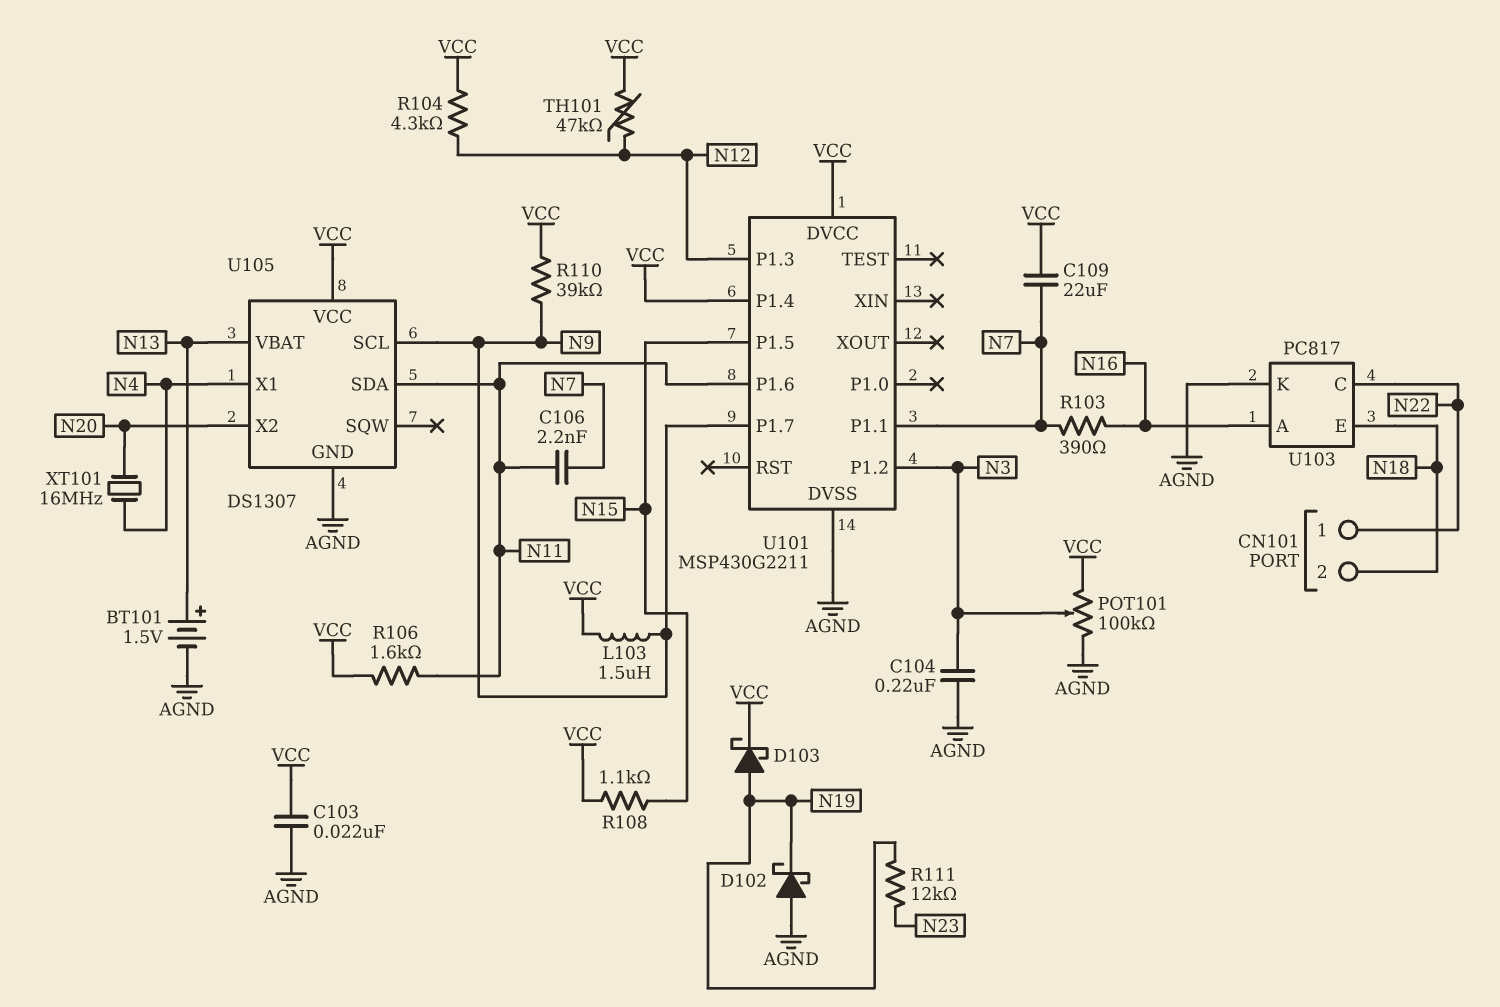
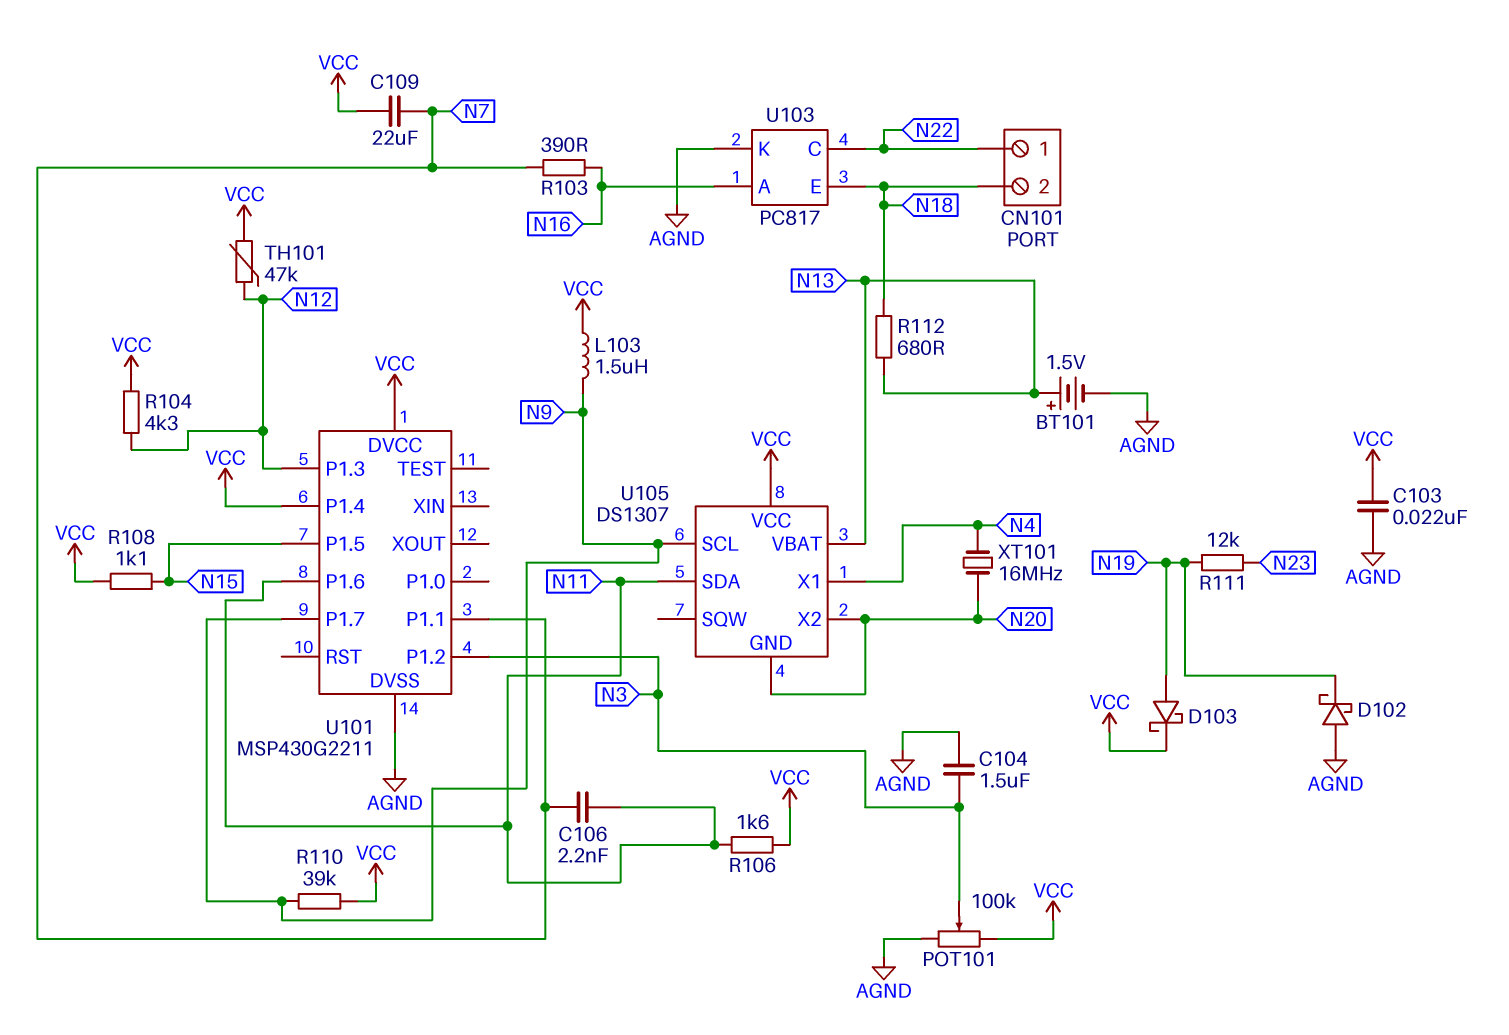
C104: 220nF (AGND, N3) -> 1.5uF (AGND, N3)
R112: none -> 680 (N13, N18)
U105 pin GND: AGND -> N20

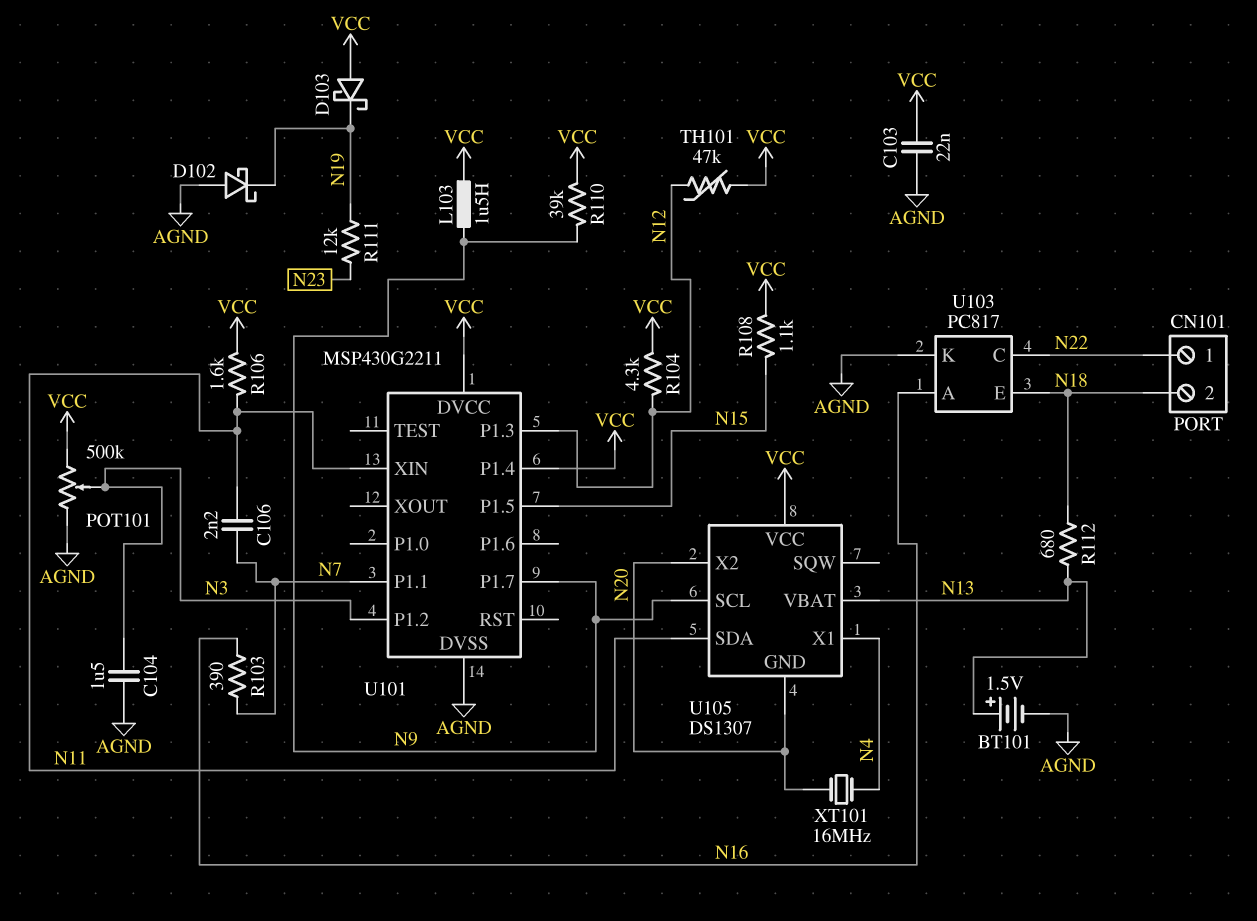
C109: 22uF (N7, VCC) -> none
D103: schottky (A N19, K VCC) -> schottky (A VCC, K N19)
POT101: 100k (AGND, VCC, wiper N3) -> 500k (AGND, VCC, wiper N3)
U101 pin P1.6: N11 -> none
U101 pin XIN: none -> N11

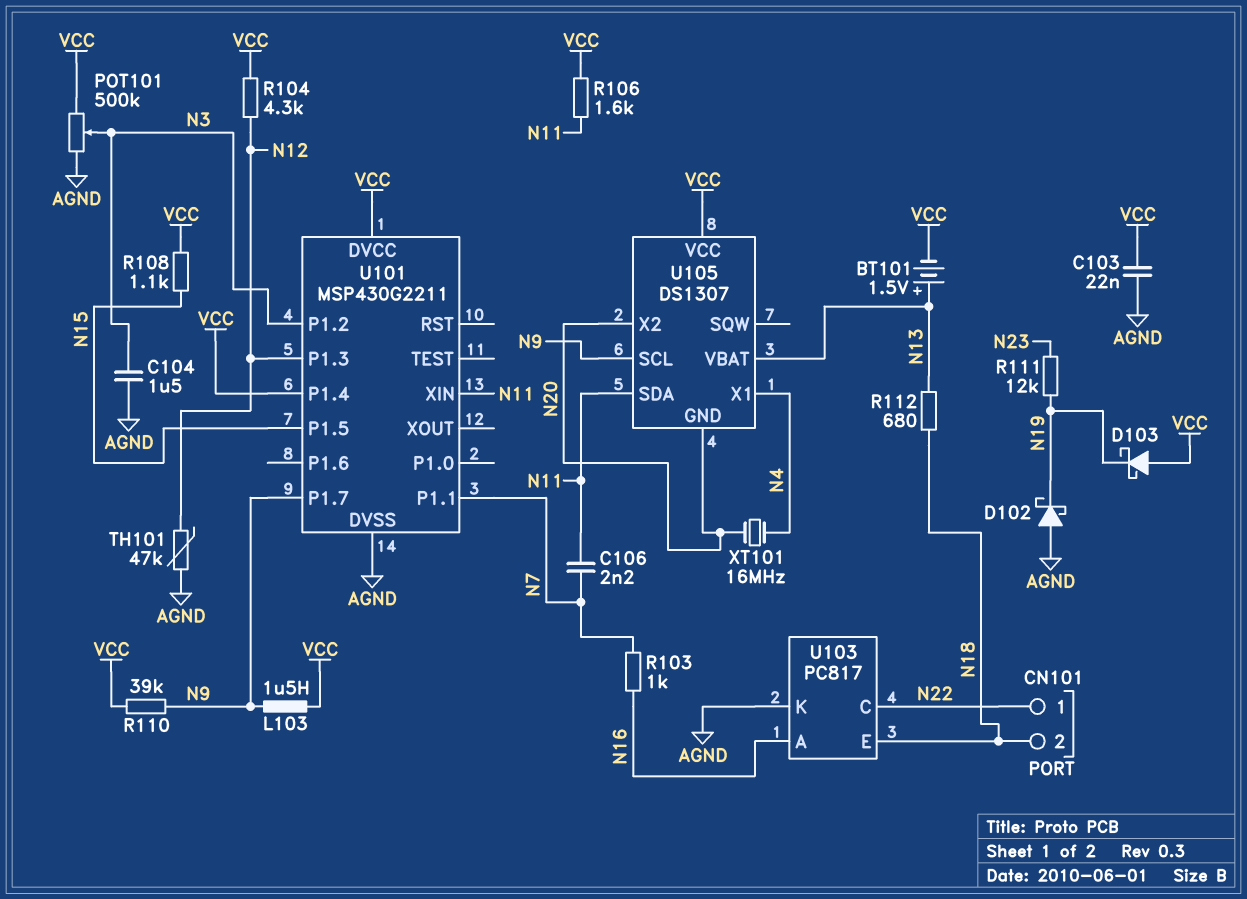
BT101: 1.5V (plus N13, minus AGND) -> 1.5V (plus N13, minus VCC)
R103: 390 (N7, N16) -> 1k (N7, N16)
TH101: 47k (N12, VCC) -> 47k (AGND, N12)

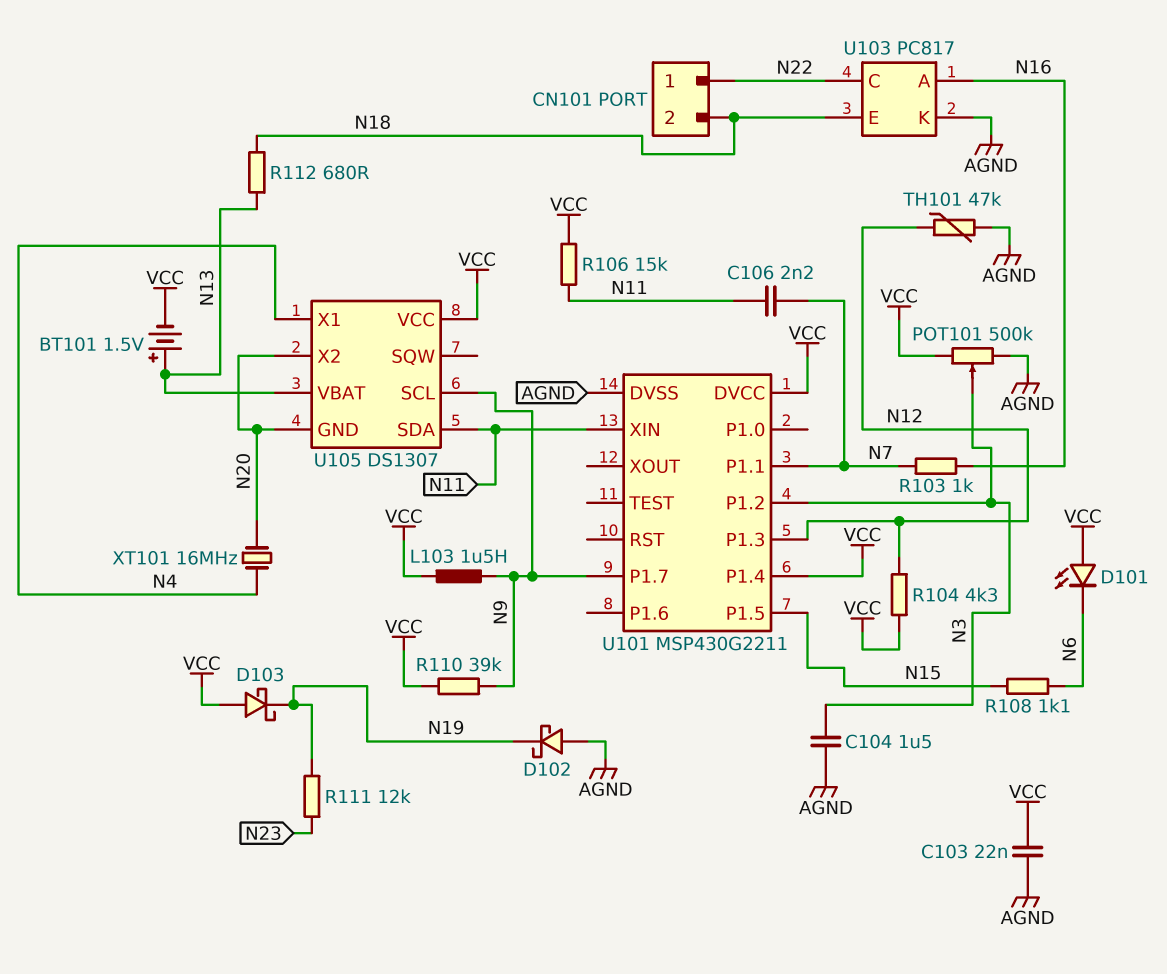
D101: none -> LED (A VCC, K N6)
R106: 1.6k (N11, VCC) -> 15k (N11, VCC)
R108: 1.1k (N15, VCC) -> 1.1k (N6, N15)

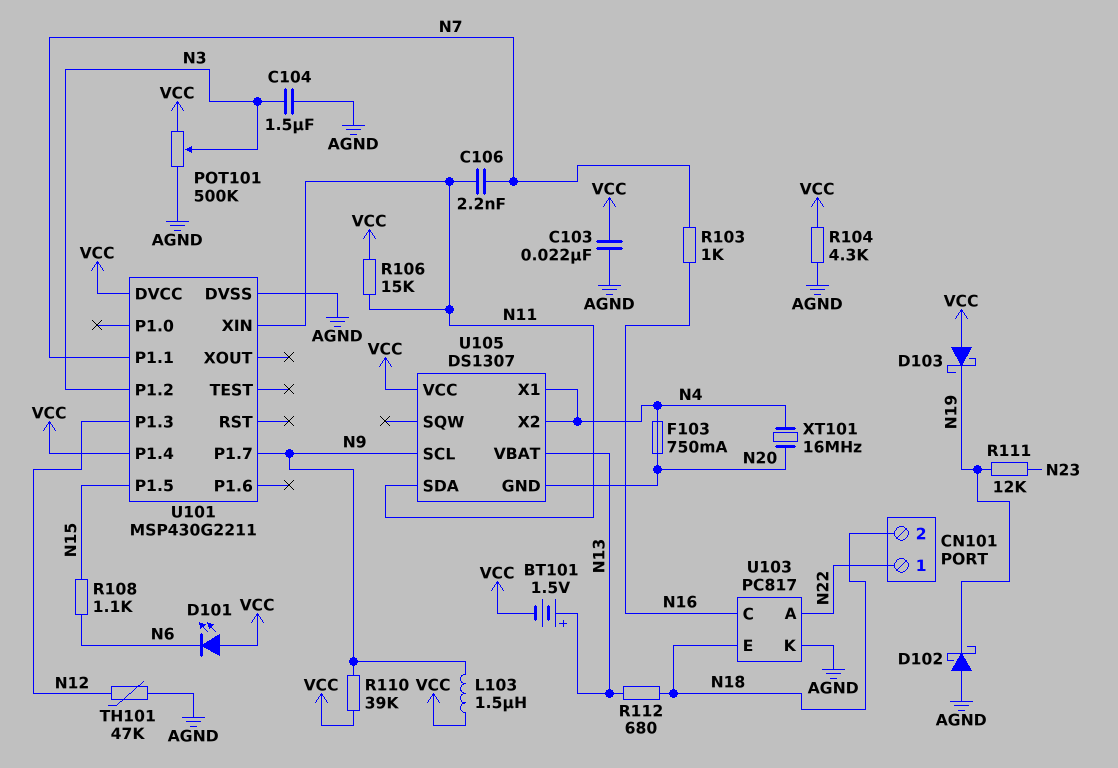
F103: none -> 750mA (N4, N20)
R104: 4.3k (N12, VCC) -> 4.3k (AGND, VCC)
U103 pin A: N16 -> N22
U103 pin C: N22 -> N16
U105 pin X2: N20 -> N4

